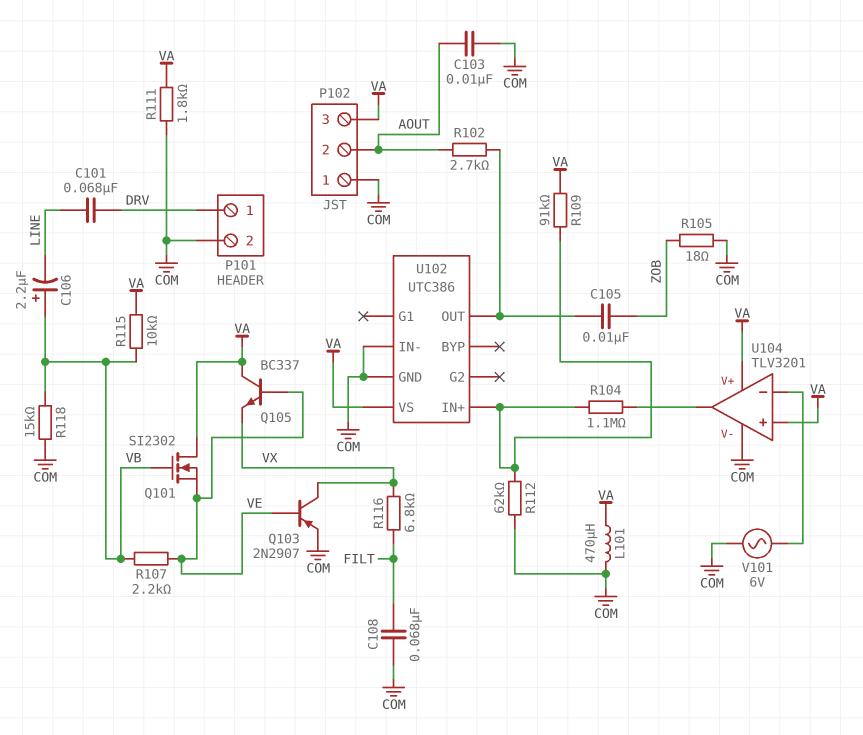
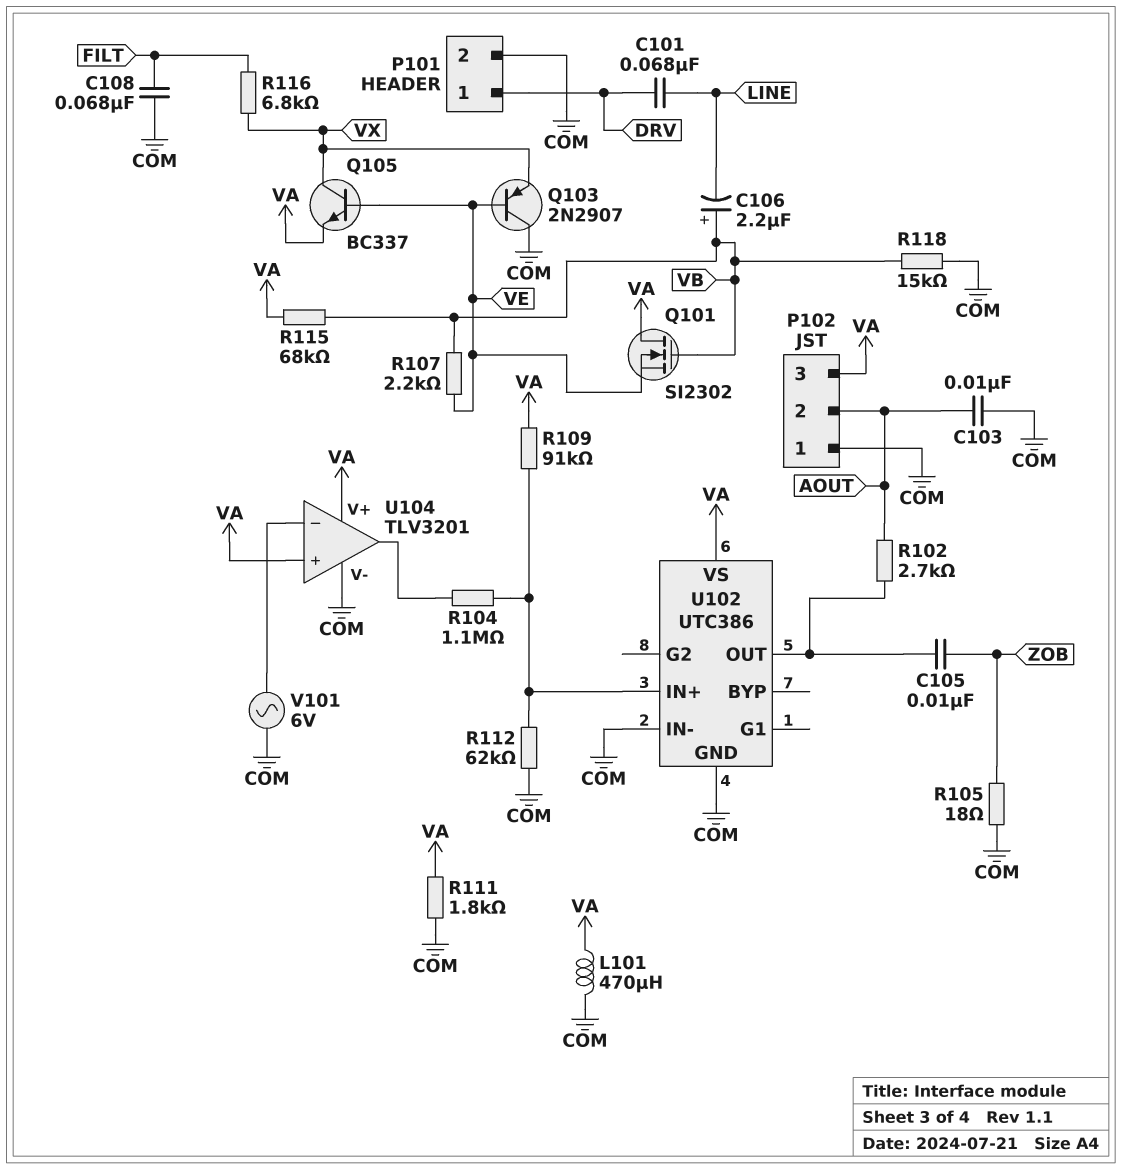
Q103: PNP 2N2907 (B VE, C VX, E COM) -> PNP 2N2907 (B VE, C COM, E VX)
Q105: NPN BC337 (B VE, C VA, E VX) -> NPN BC337 (B VE, C VX, E VA)
R115: 10k (VA, VB) -> 68k (VA, VB)

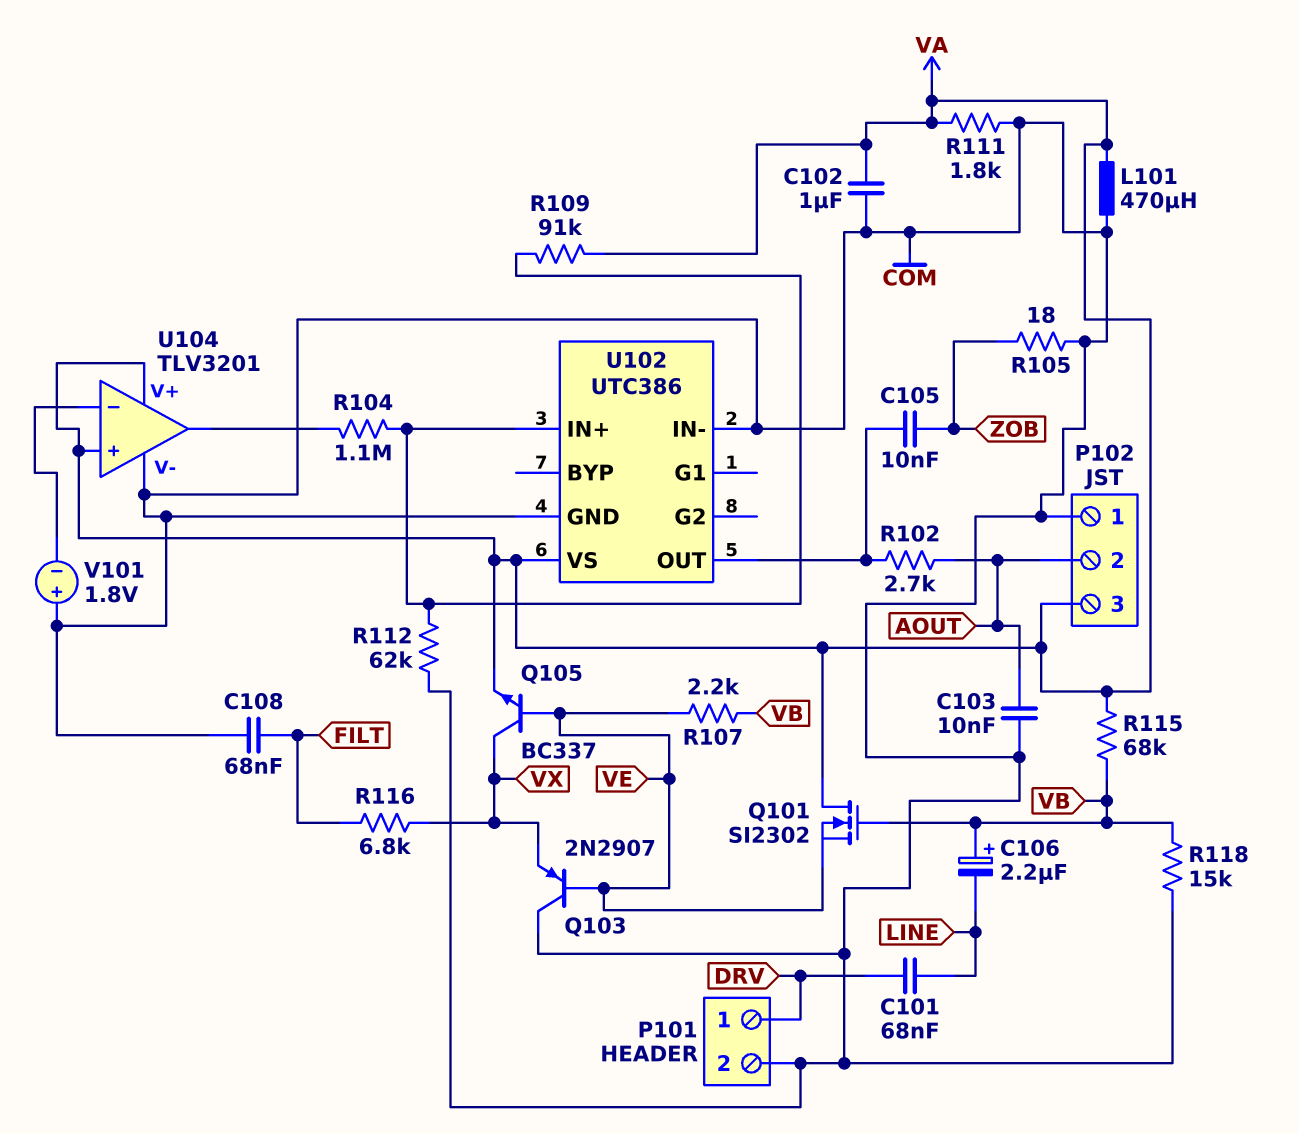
C102: none -> 1uF (COM, VA)
V101: AC 6V (COM, U104/in-) -> 1.8V (plus COM, minus U104/in-)

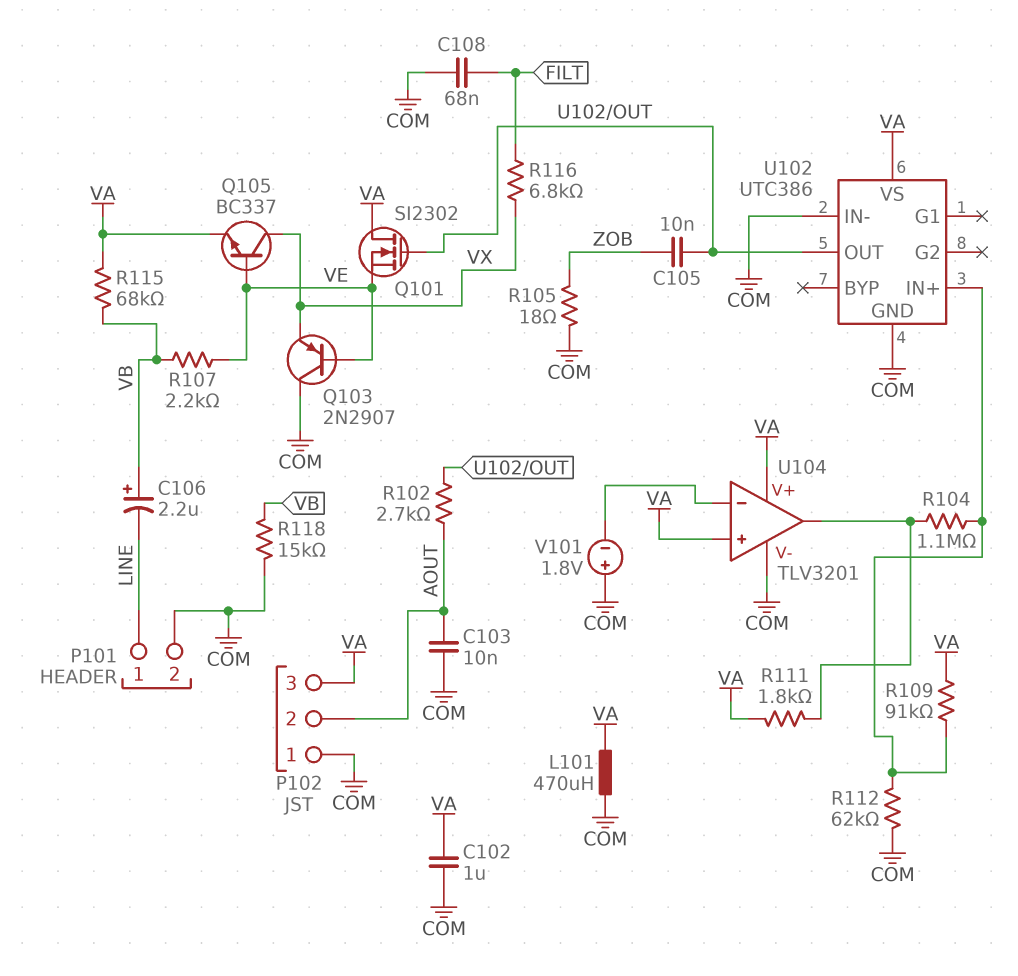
C101: 68nF (DRV, LINE) -> none
P101 pin 1: DRV -> LINE
Q101: NMOS SI2302 (G VB, D VA, S VE) -> NMOS SI2302 (G U102/OUT, D VA, S VE)
R111: 1.8k (COM, VA) -> 1.8k (U104/out, VA)

